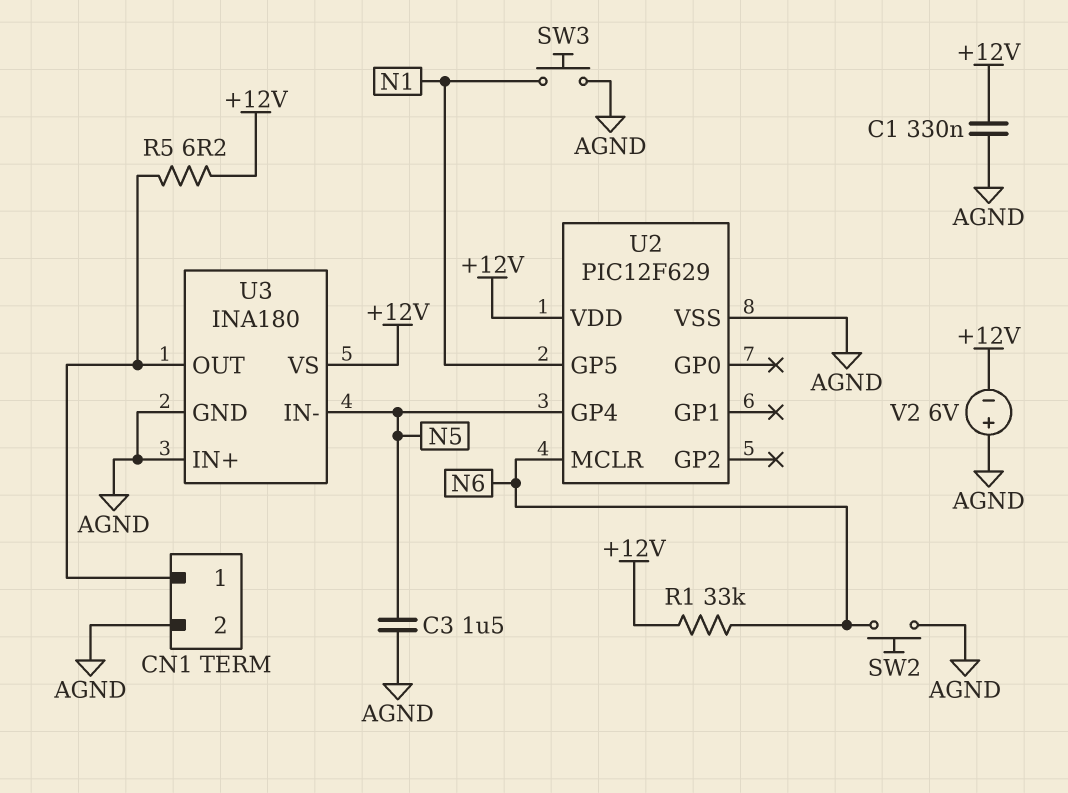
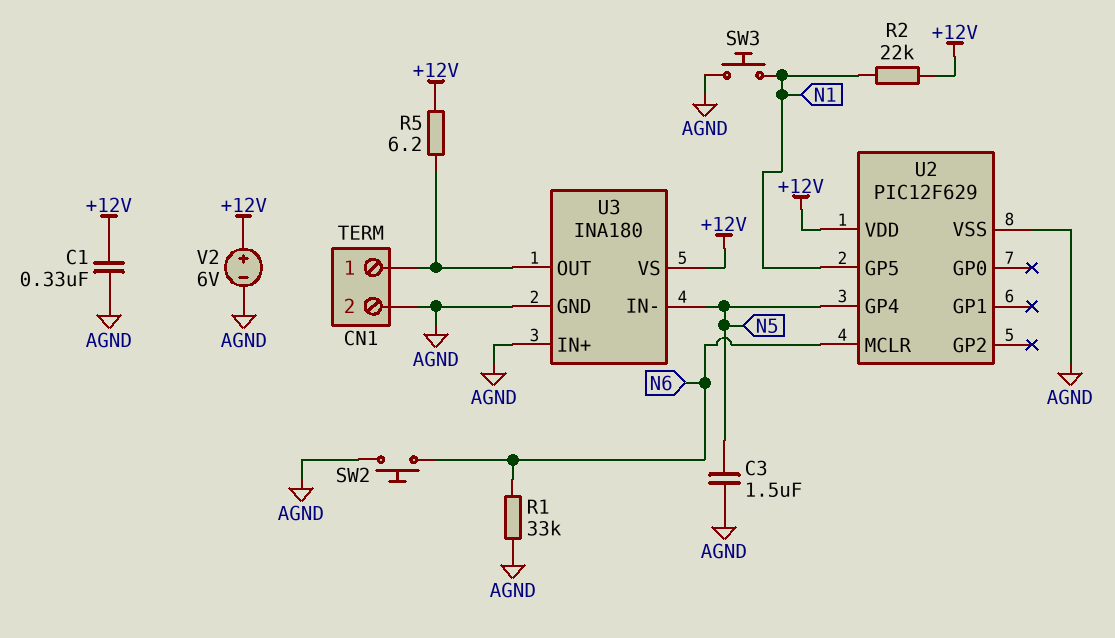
R1: 33k (+12V, N6) -> 33k (AGND, N6)
R2: none -> 22k (+12V, N1)
V2: 6V (plus AGND, minus +12V) -> 6V (plus +12V, minus AGND)

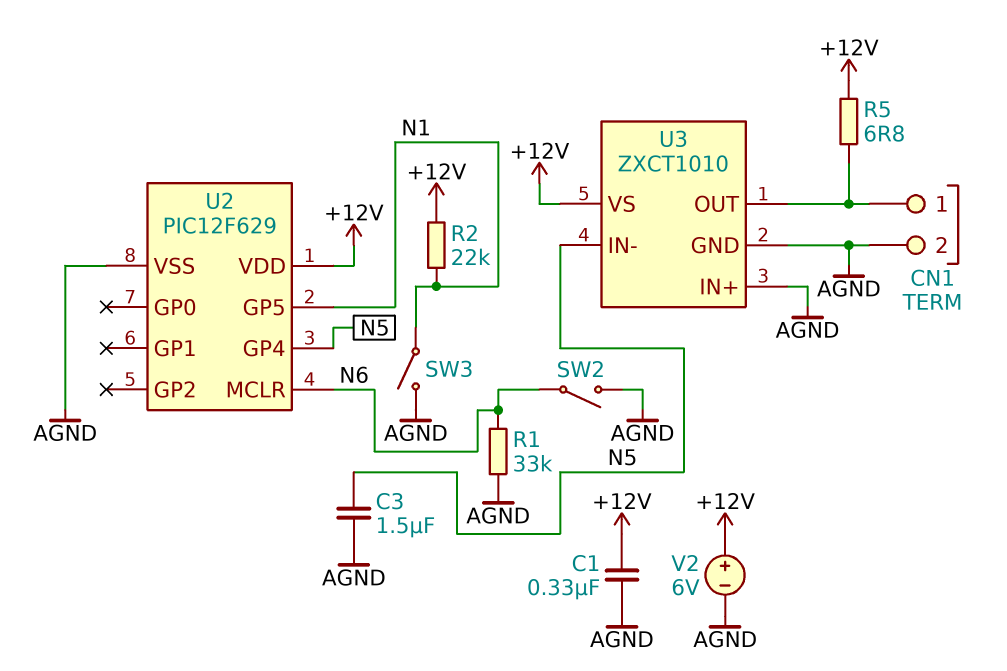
R5: 6.2 (+12V, CN1/1) -> 6.8 (+12V, CN1/1)
SW2: button (AGND, N6) -> switch (AGND, N6)
SW3: button (AGND, N1) -> switch (AGND, N1)
U3: INA180 -> ZXCT1010

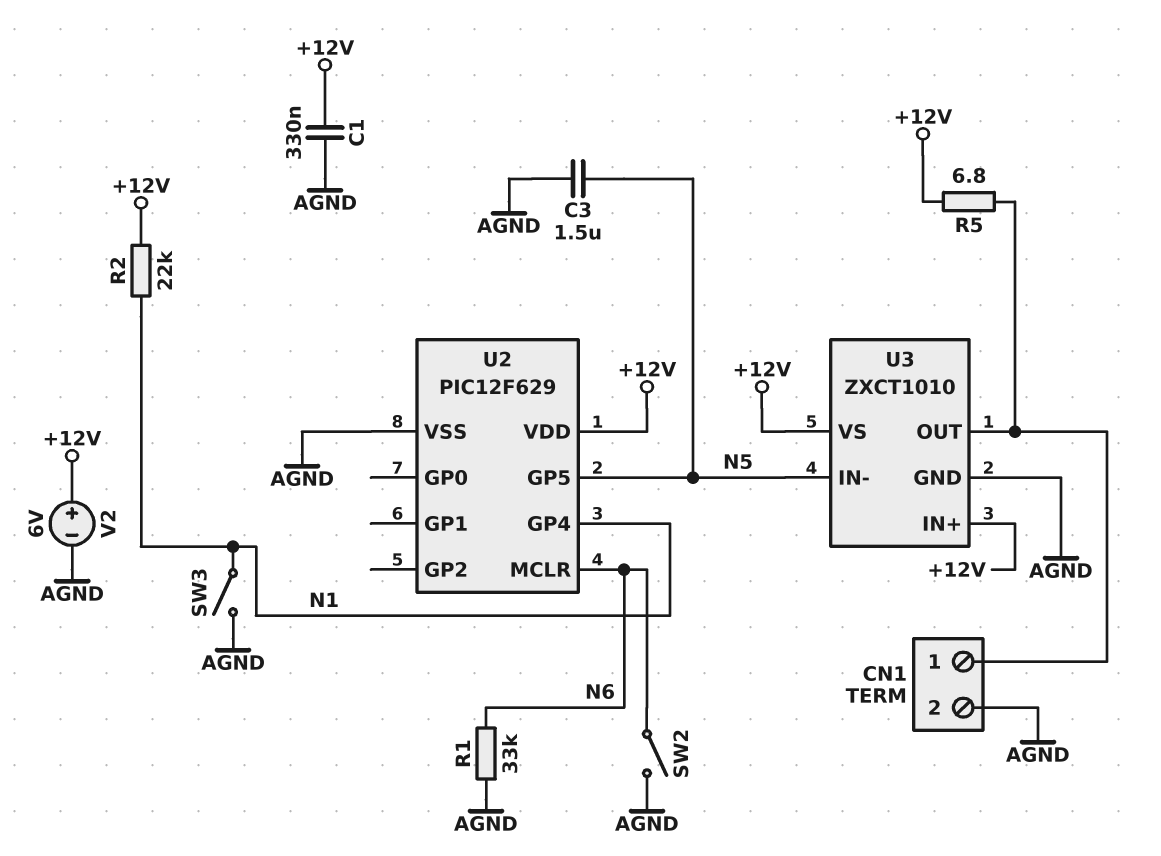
U2 pin GP4: N5 -> N1
U2 pin GP5: N1 -> N5
U3 pin IN+: AGND -> +12V

